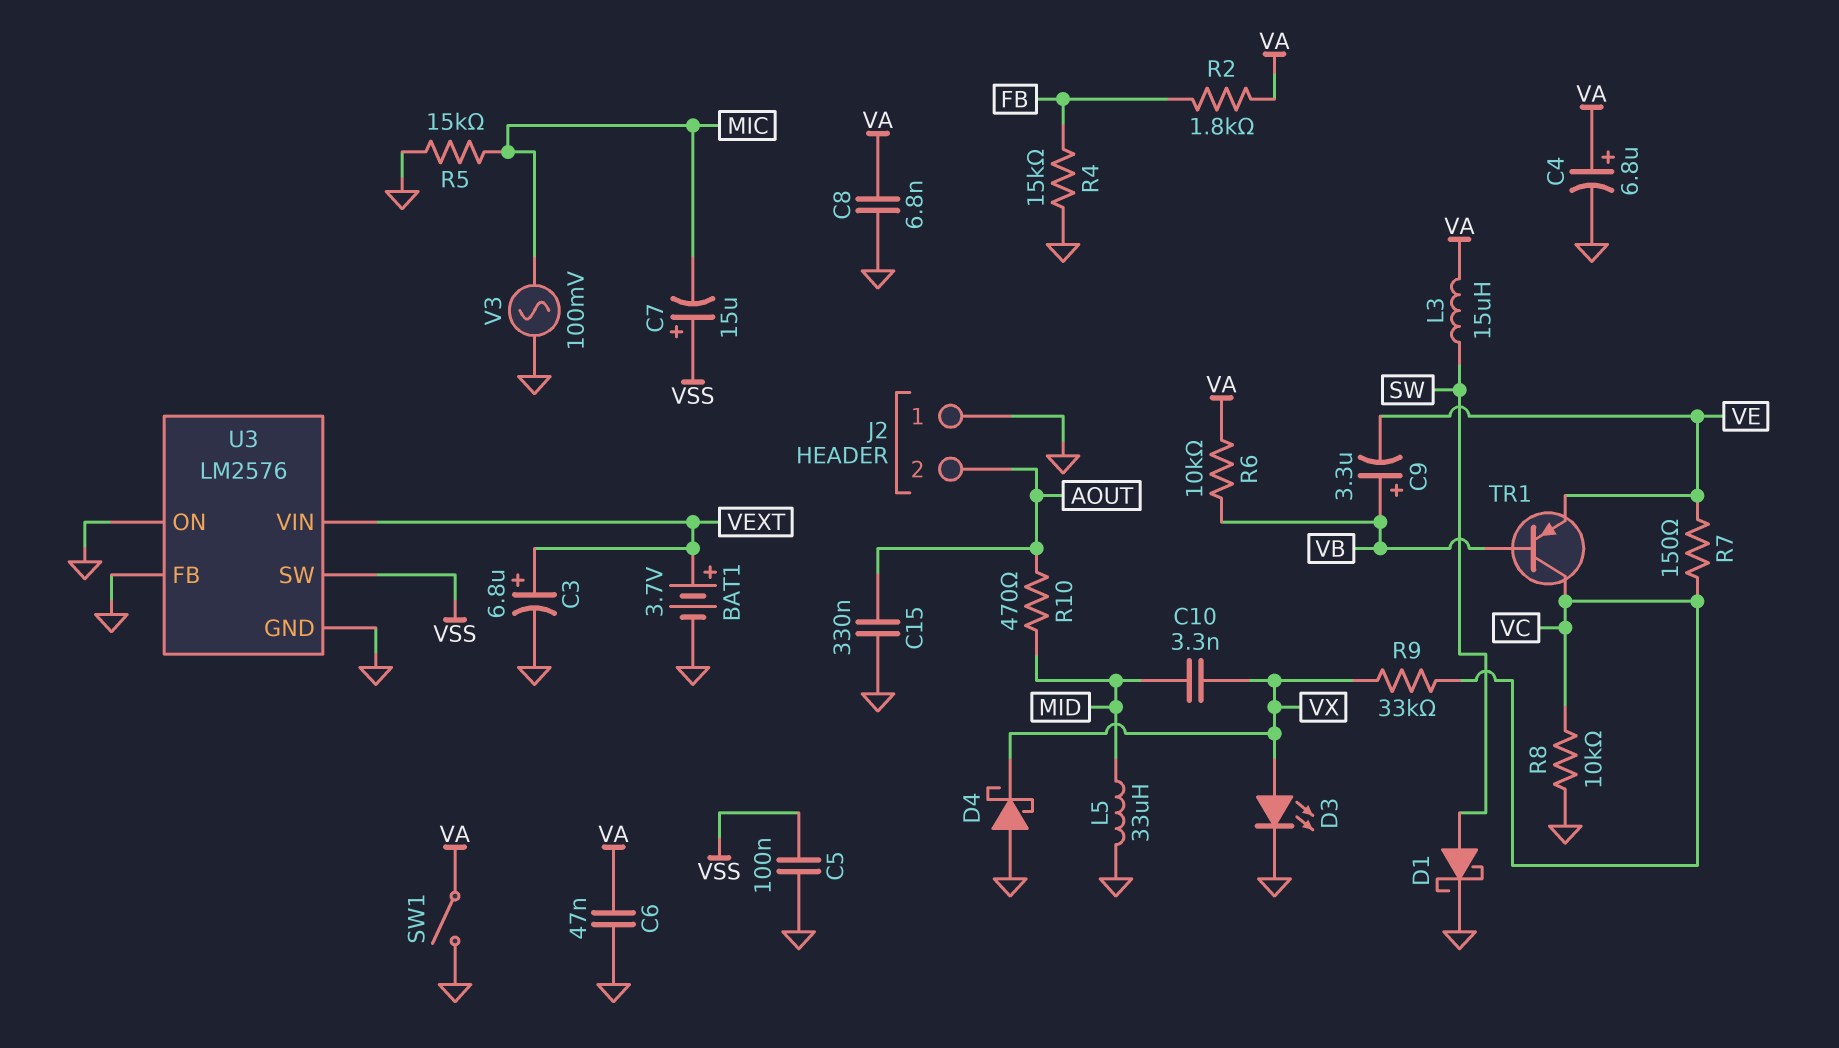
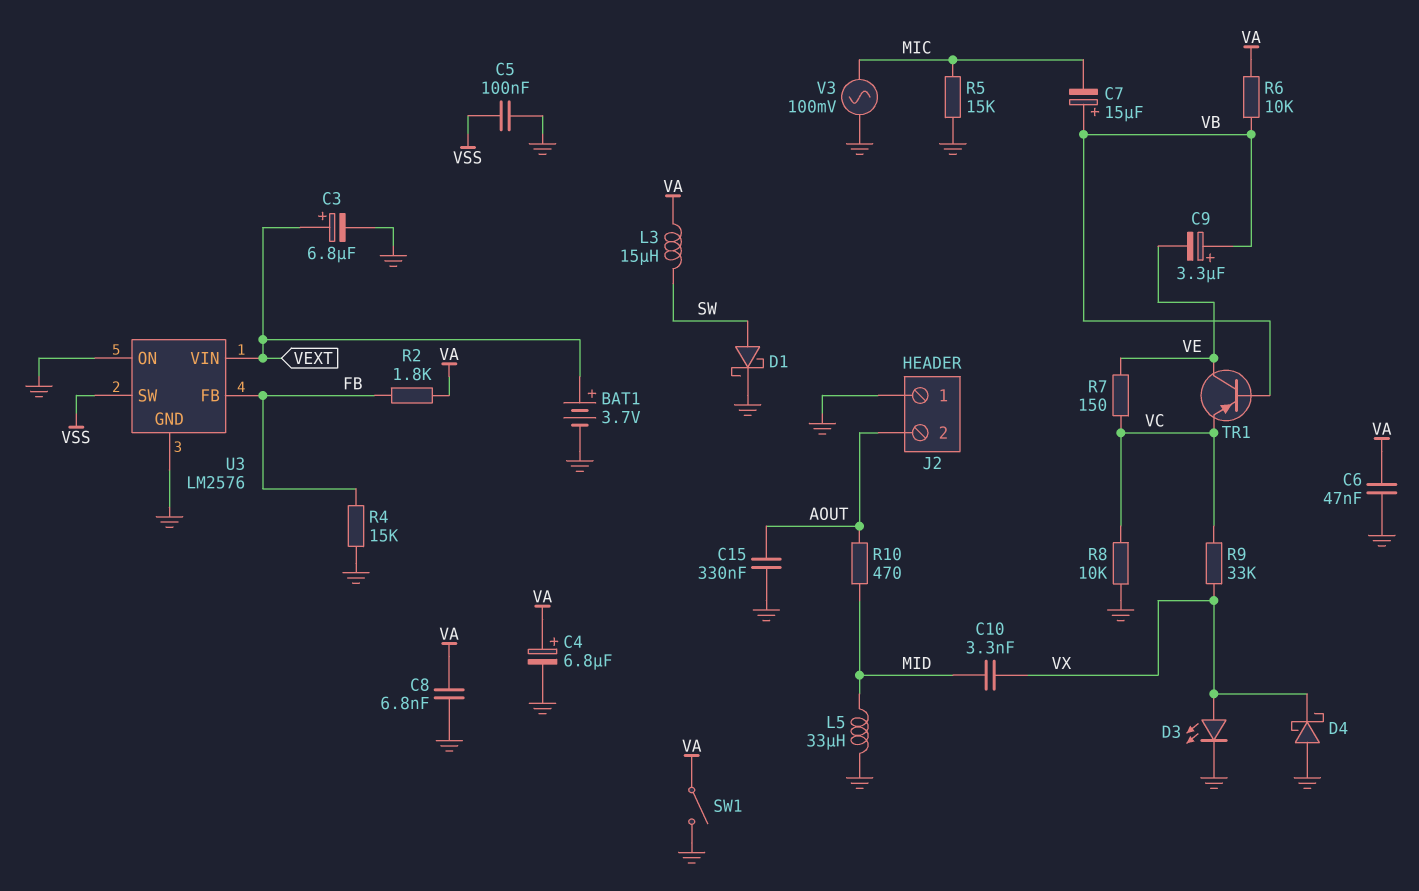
C7: 15uF (plus VSS, minus MIC) -> 15uF (plus VB, minus MIC)
TR1: PNP (B VB, C VC, E VE) -> PNP (B VB, C VE, E VC)
U3 pin FB: GND -> FB

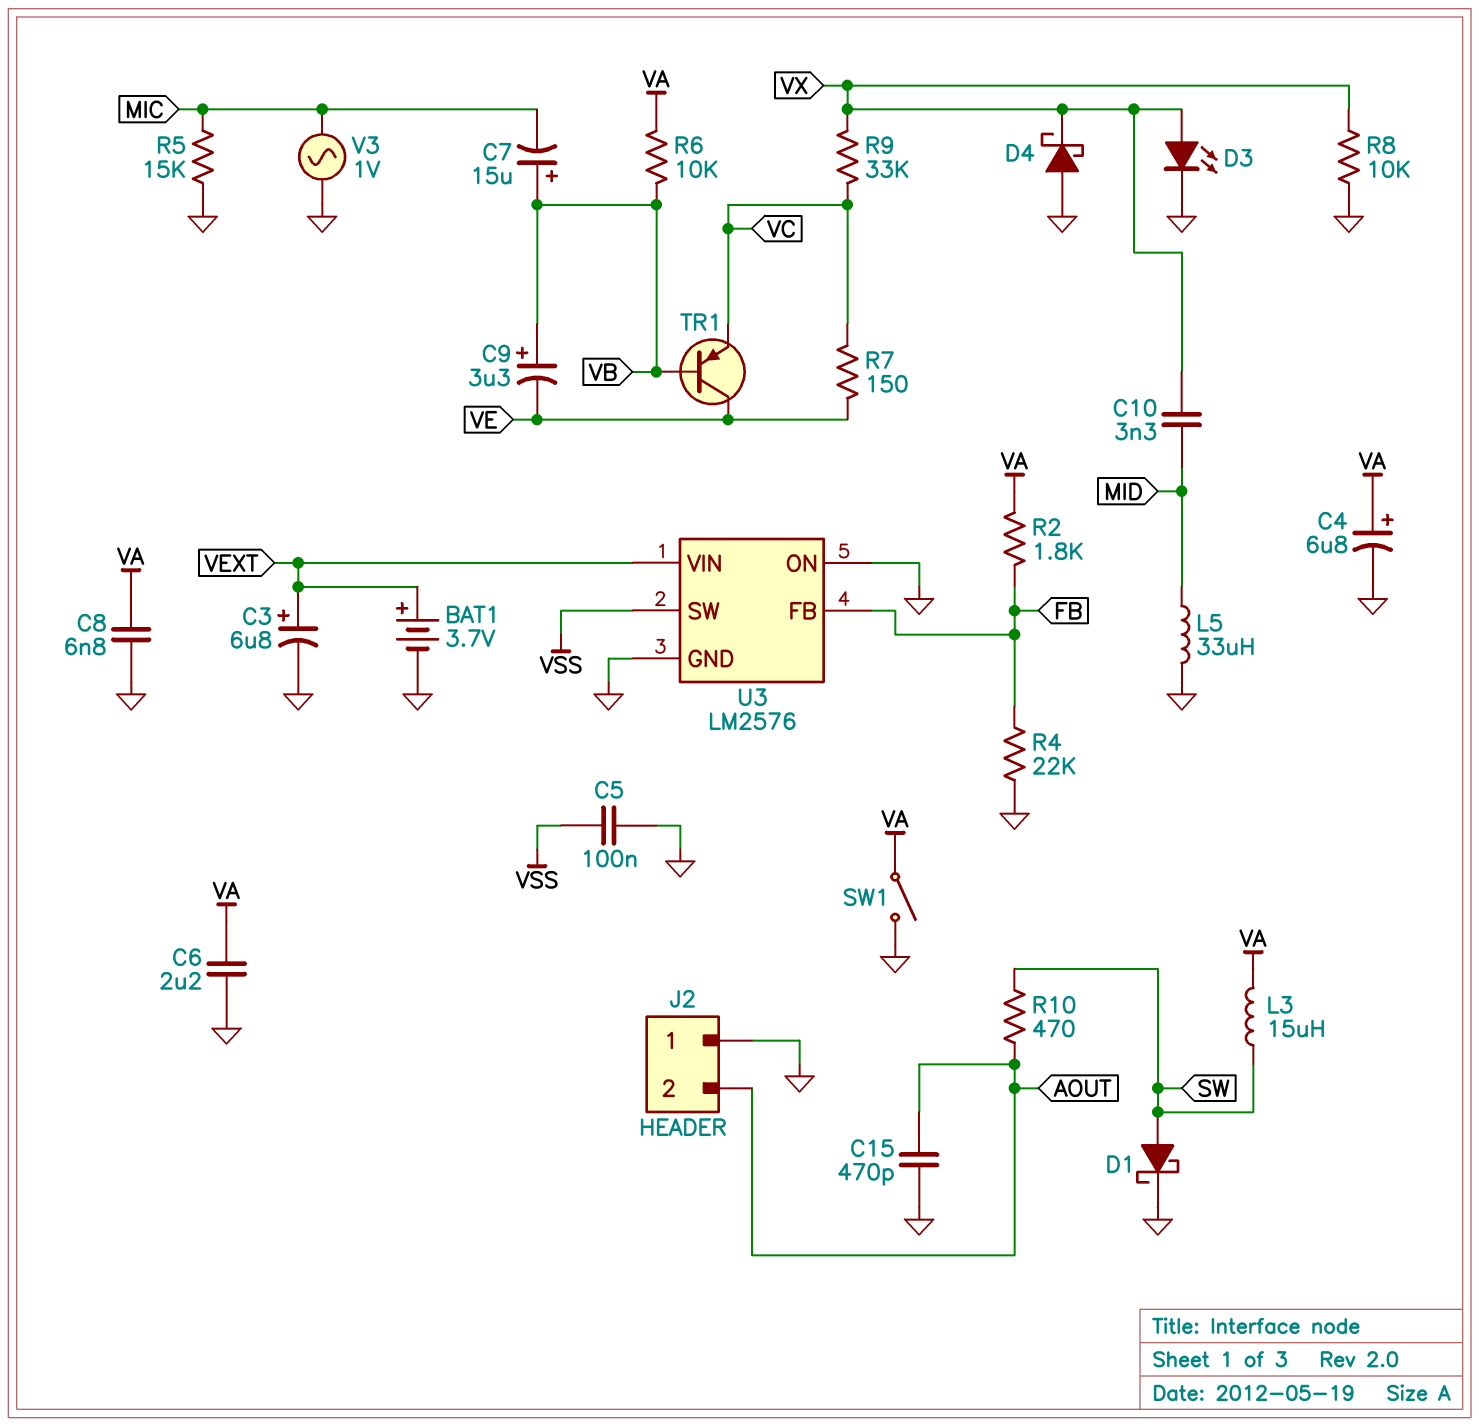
C6: 47nF (GND, VA) -> 2.2uF (GND, VA)
C15: 330nF (AOUT, GND) -> 470pF (AOUT, GND)
R4: 15k (FB, GND) -> 22k (FB, GND)
R8: 10k (GND, VC) -> 10k (GND, VX)
R10: 470 (AOUT, MID) -> 470 (AOUT, SW)
V3: AC 100mV (GND, MIC) -> AC 1V (GND, MIC)

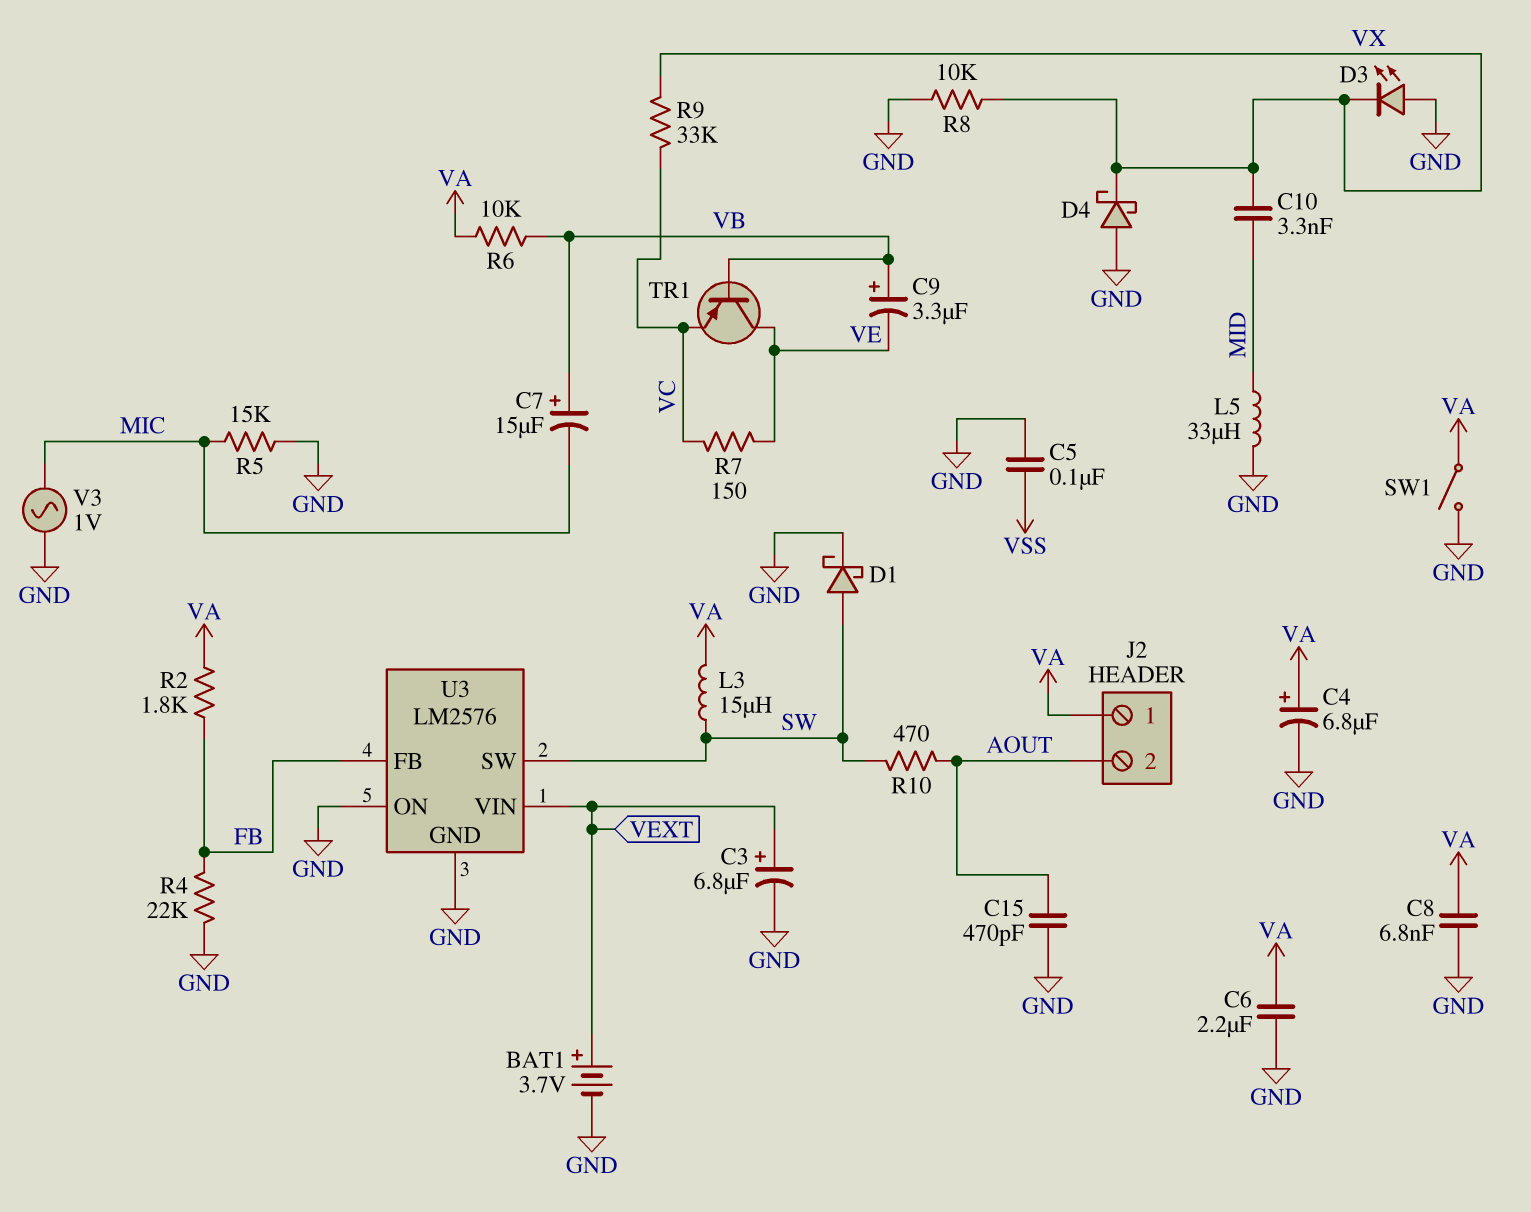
D3: LED (A VX, K GND) -> LED (A GND, K VX)
J2 pin 1: GND -> VA
U3 pin SW: VSS -> SW

